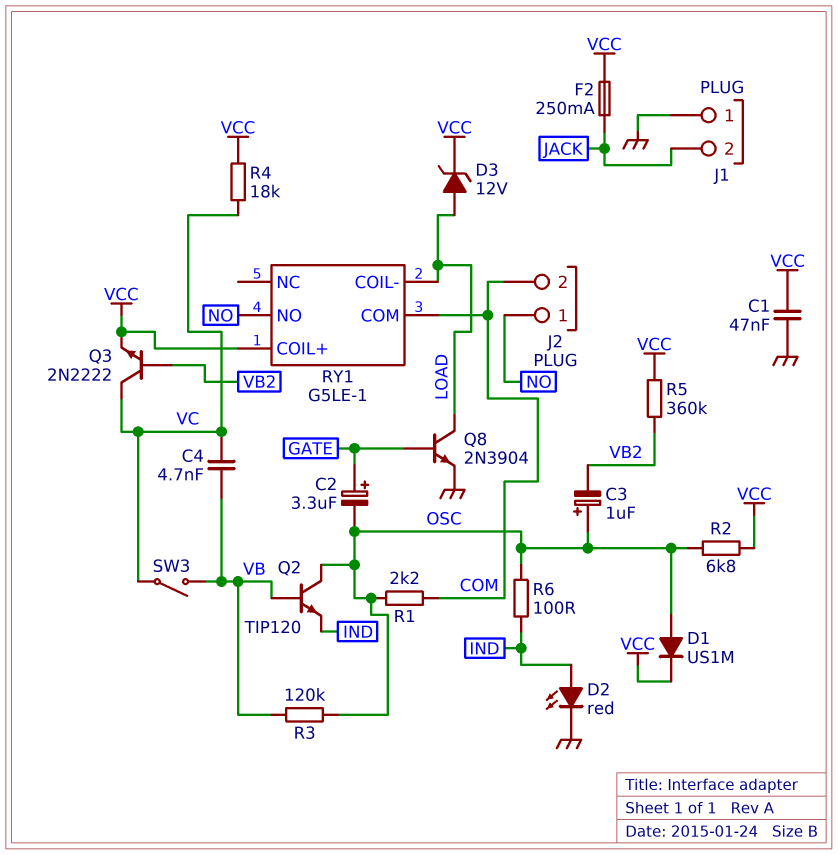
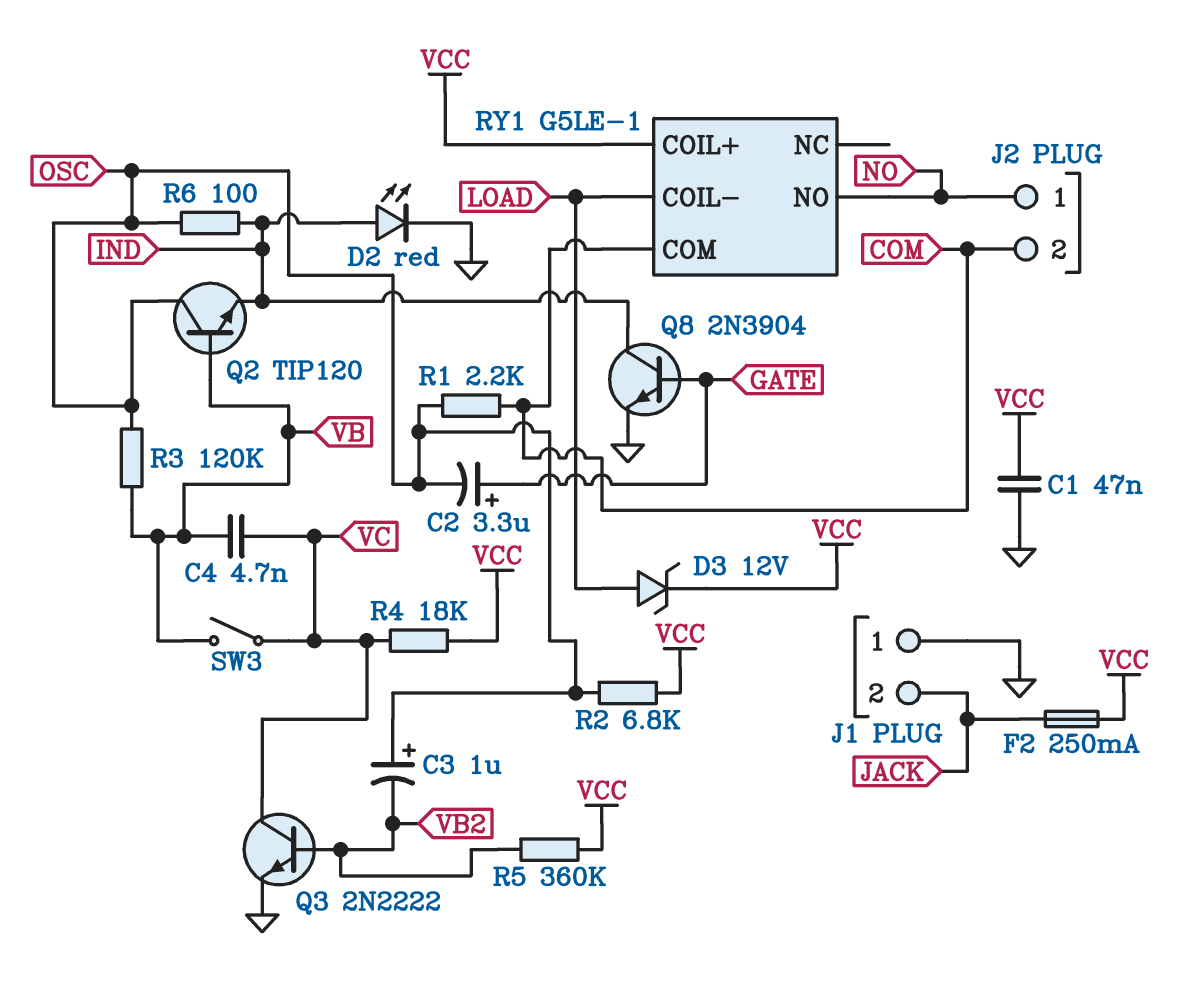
D1: diode US1M (A OSC, K VCC) -> none
Q3: NPN 2N2222 (B VB2, C VC, E VCC) -> NPN 2N2222 (B VB2, C VC, E GND)
Q8: NPN 2N3904 (B GATE, C LOAD, E GND) -> NPN 2N3904 (B GATE, C IND, E GND)

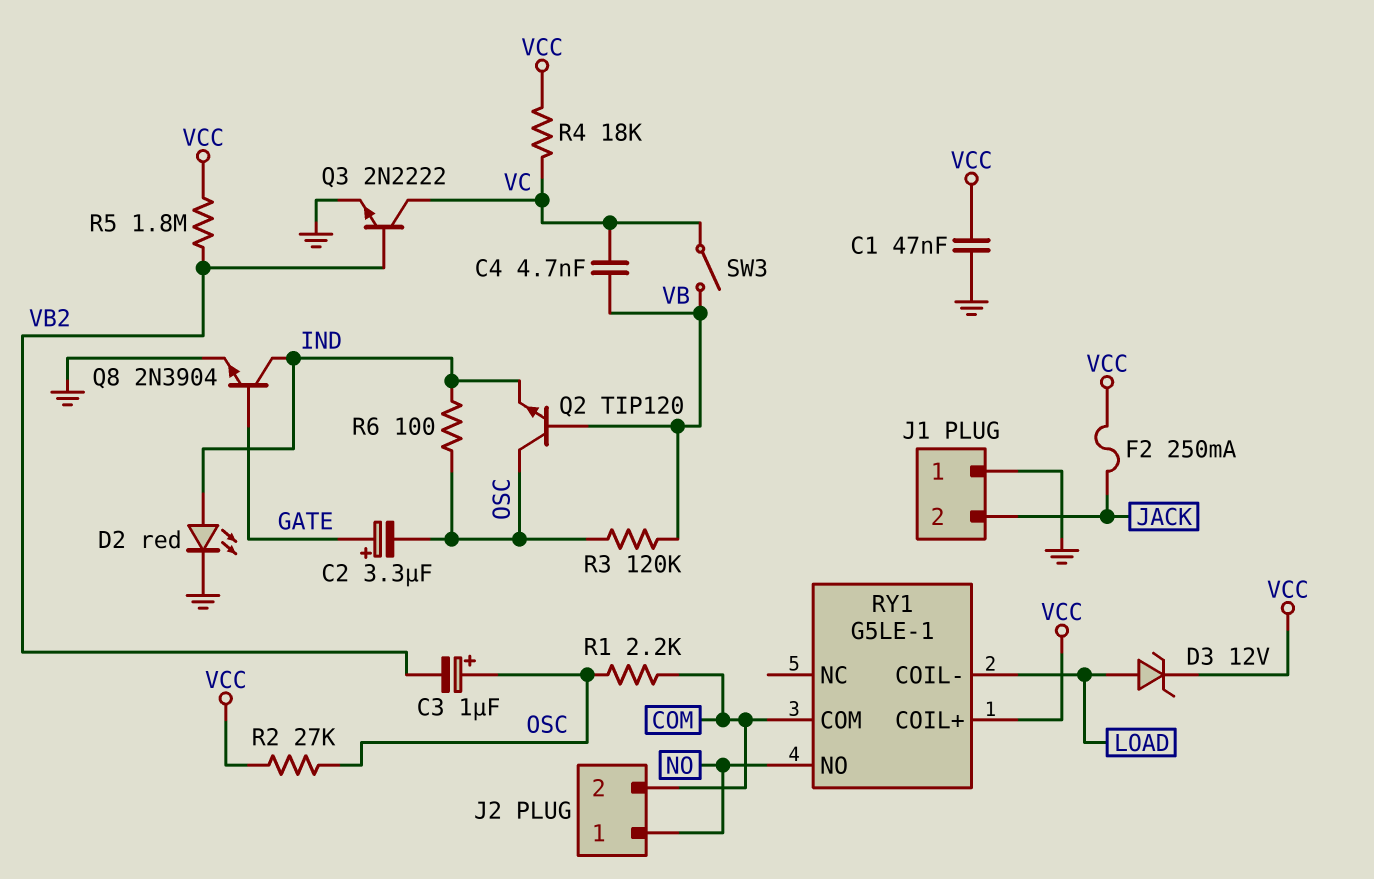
R2: 6.8k (OSC, VCC) -> 27k (OSC, VCC)
R5: 360k (VB2, VCC) -> 1.8M (VB2, VCC)

